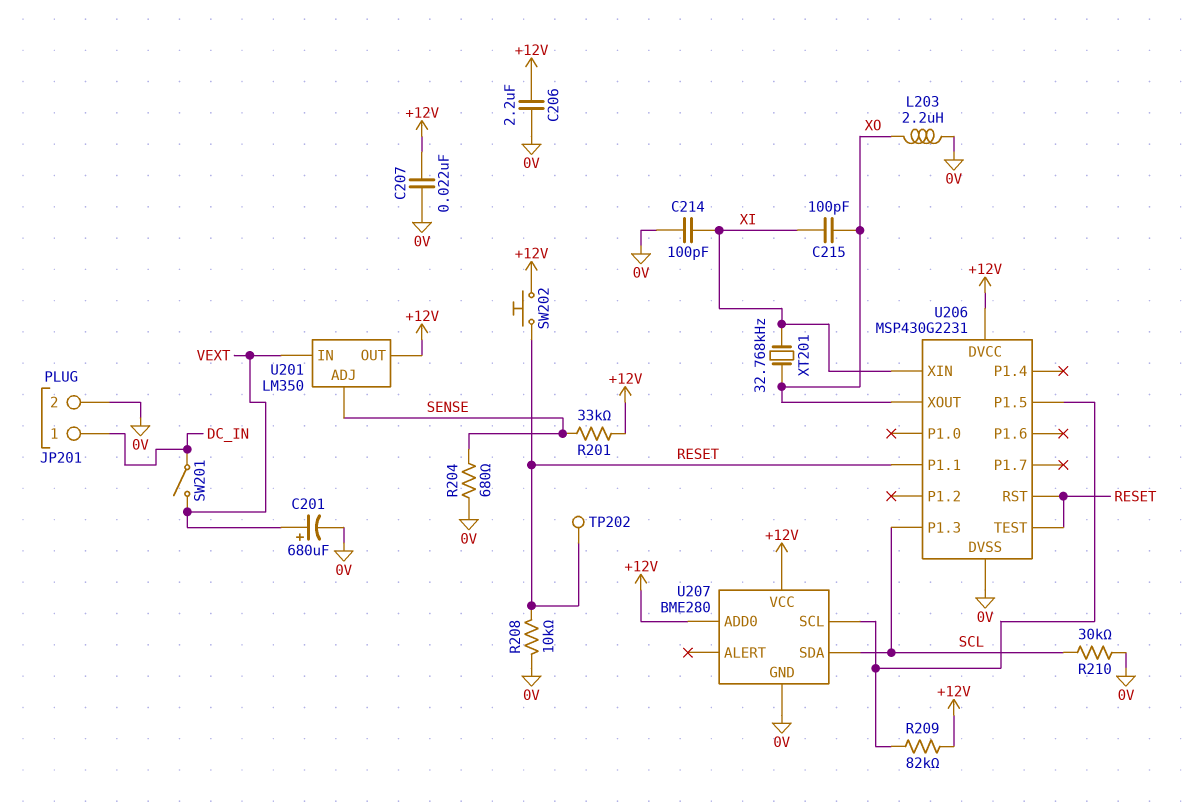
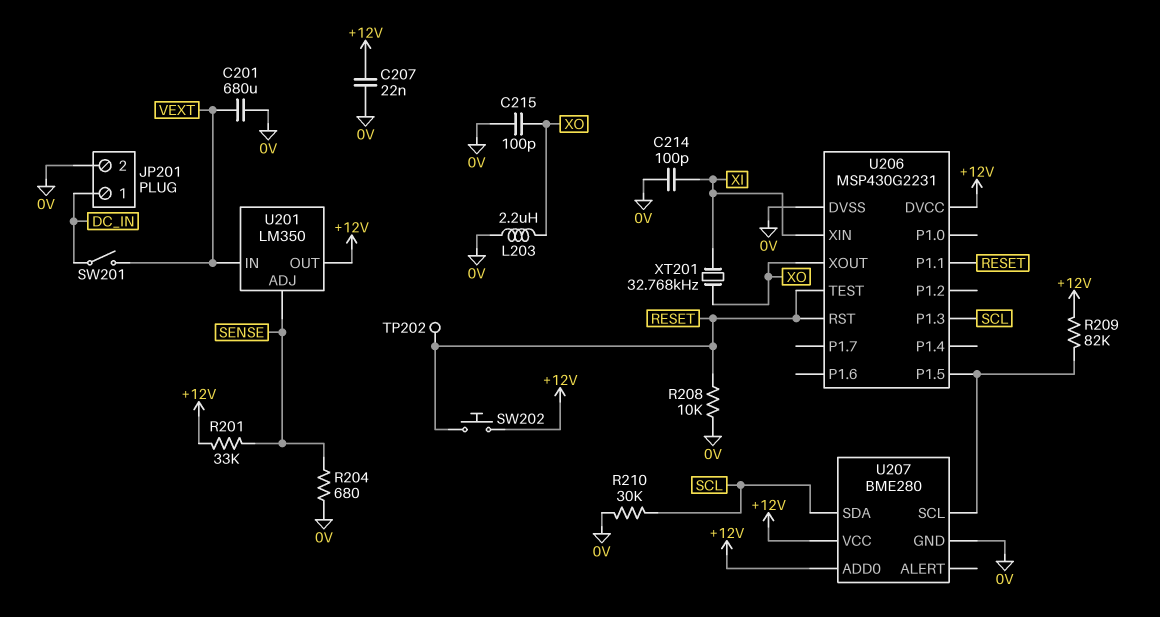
C201: 680uF (plus VEXT, minus 0V) -> 680uF (0V, VEXT)
C206: 2.2uF (+12V, 0V) -> none
C215: 100pF (XI, XO) -> 100pF (0V, XO)

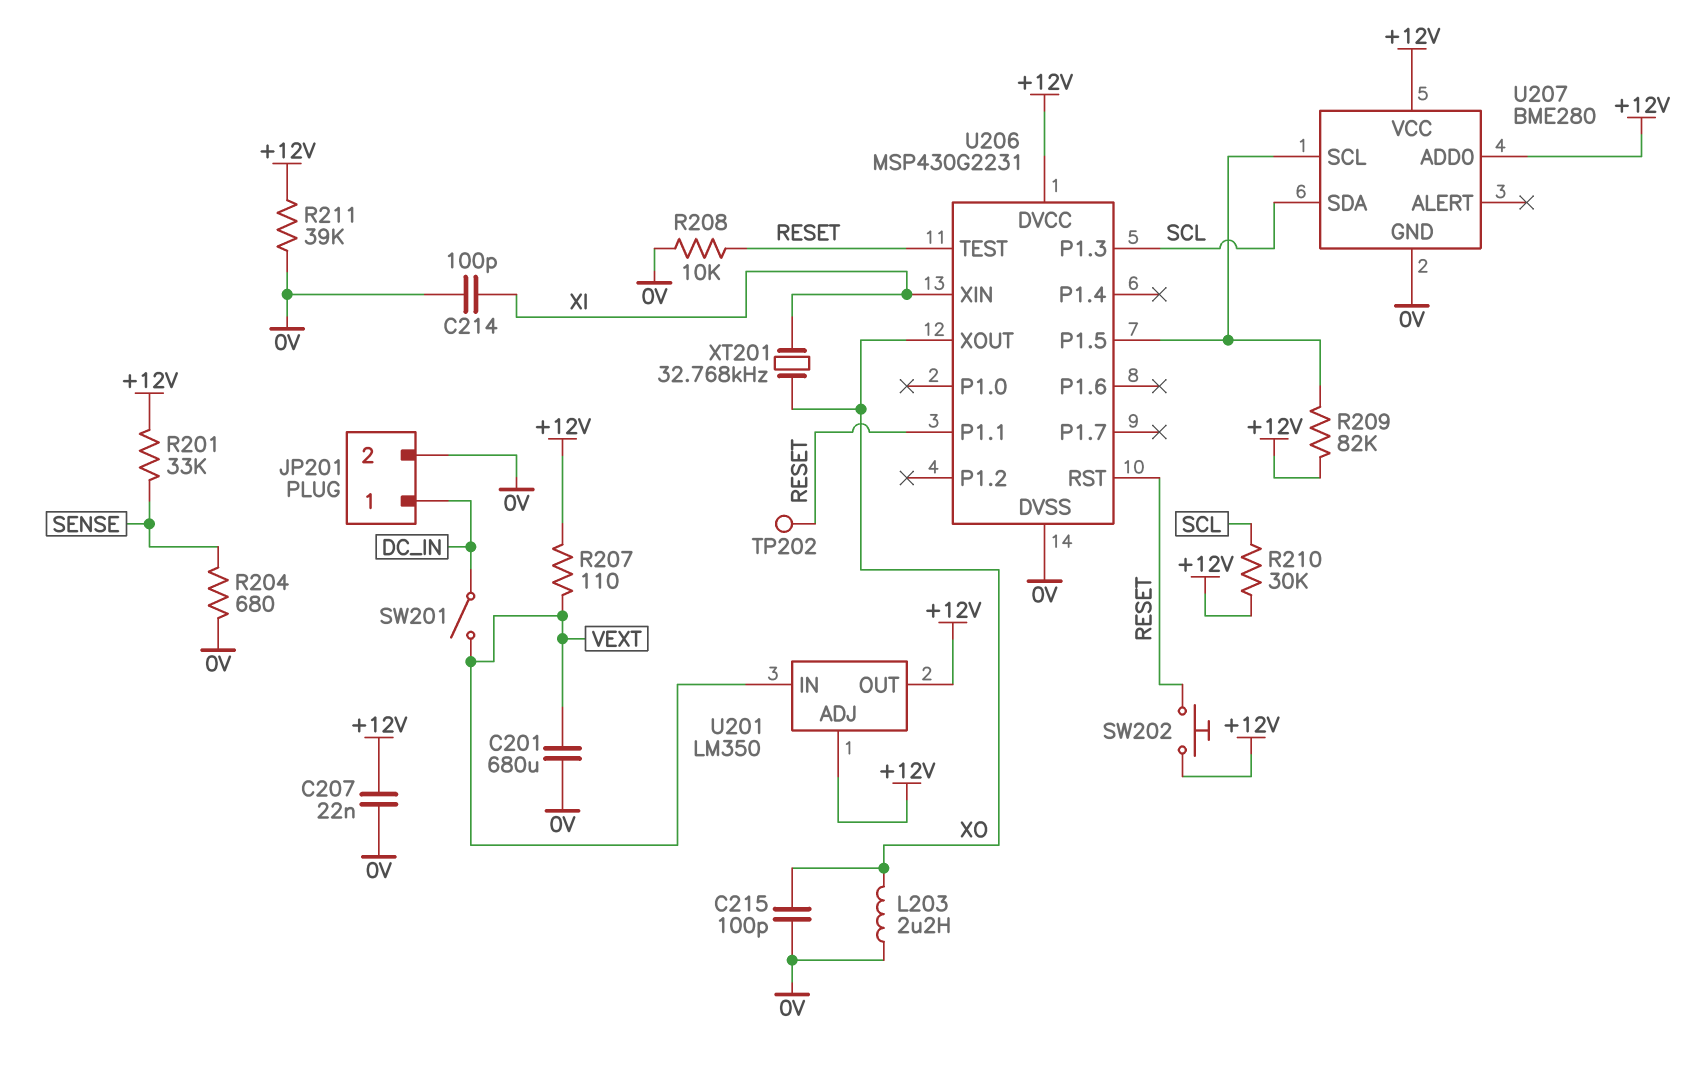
R207: none -> 110 (+12V, VEXT)
R210: 30k (0V, SCL) -> 30k (+12V, SCL)
R211: none -> 39k (+12V, 0V)
U201 pin ADJ: SENSE -> +12V

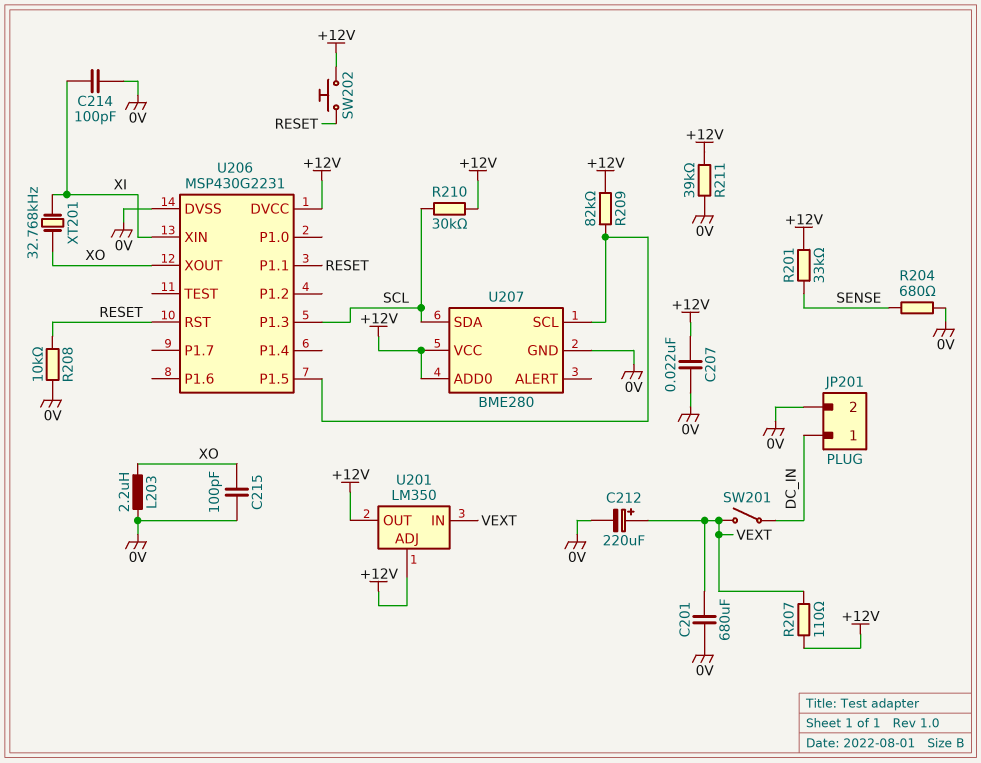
C212: none -> 220uF (plus VEXT, minus 0V)
TP202: test point (RESET) -> none
U206 pin TEST: RESET -> none

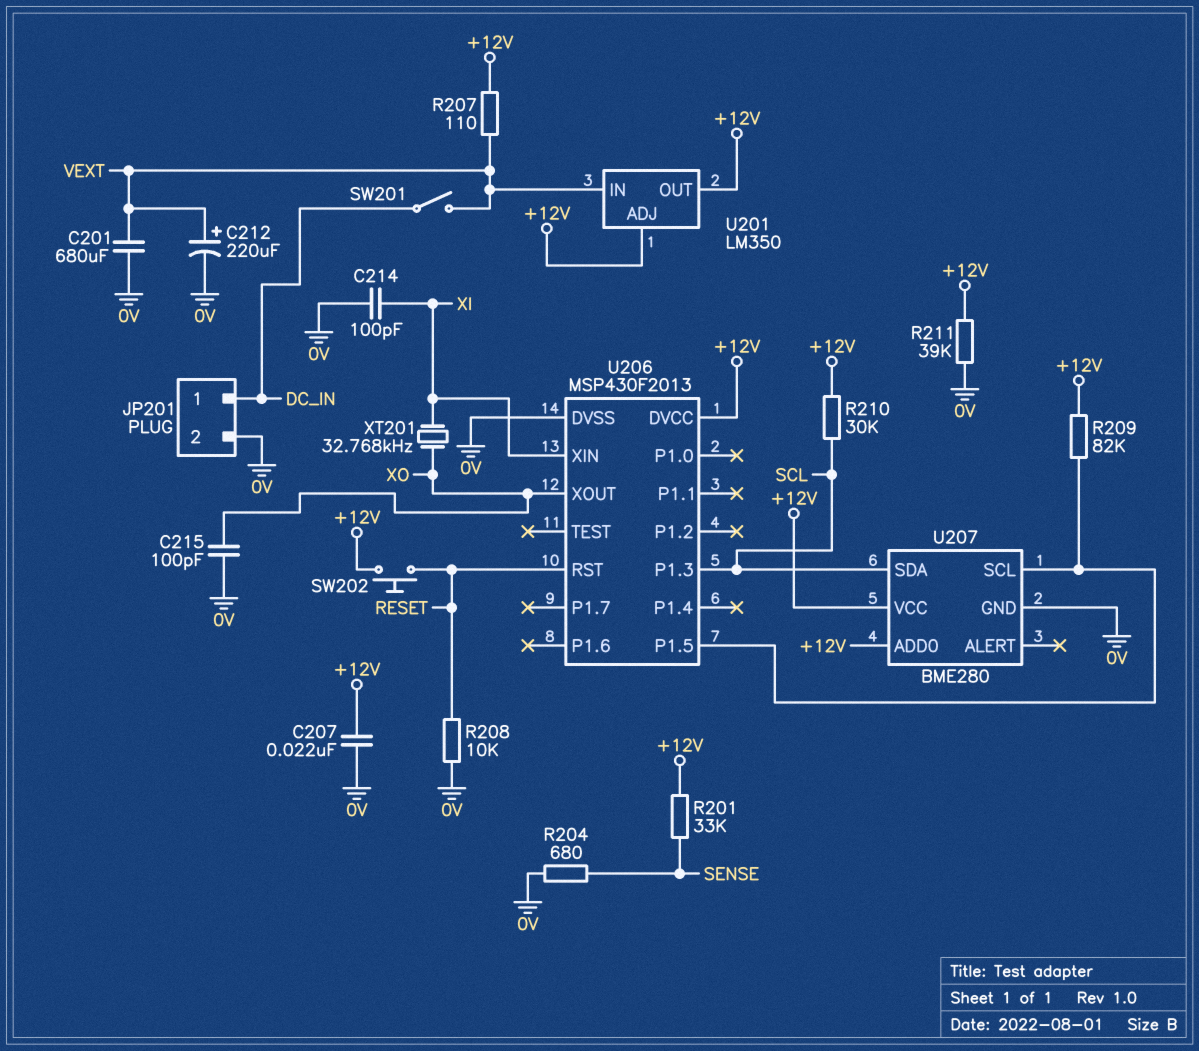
L203: 2.2uH (0V, XO) -> none
U206: MSP430G2231 -> MSP430F2013
U206 pin P1.1: RESET -> none

